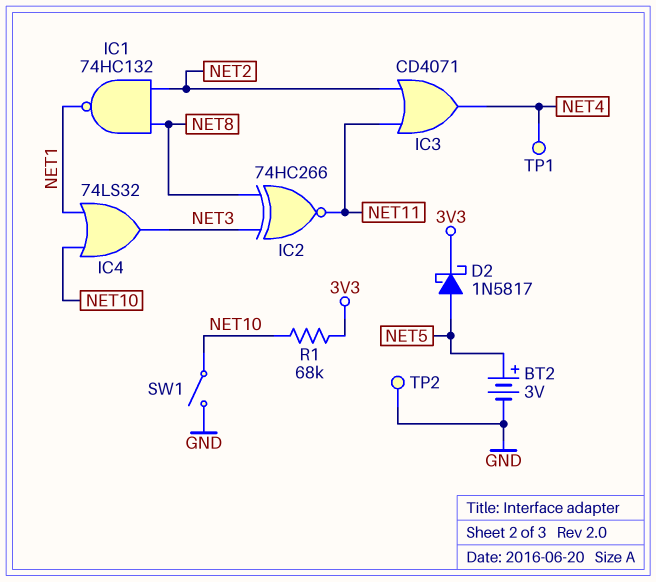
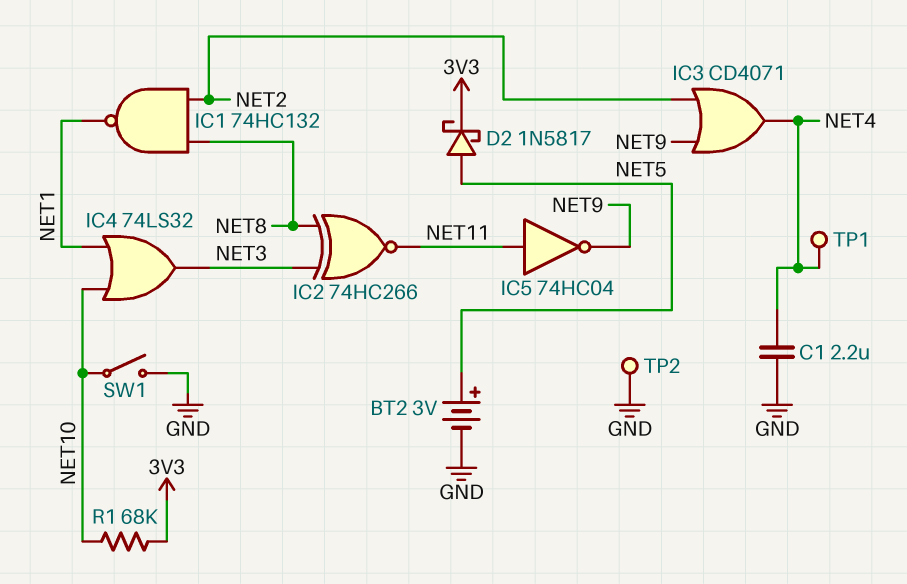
C1: none -> 2.2uF (GND, NET4)
IC3: OR CD4071 (in NET2, in NET11, out NET4) -> OR CD4071 (in NET2, in NET9, out NET4)
IC5: none -> NOT 74HC04 (in NET11, out NET9)

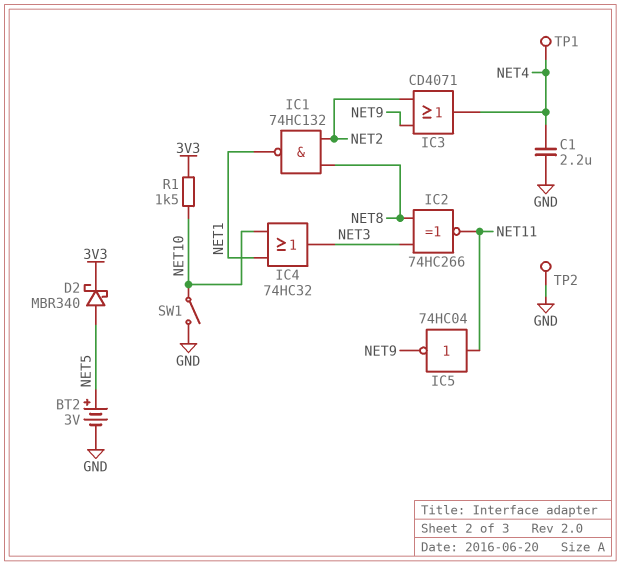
D2: schottky 1N5817 (A NET5, K 3V3) -> schottky MBR340 (A NET5, K 3V3)
IC4: OR 74LS32 (in NET1, in NET10, out NET3) -> OR 74HC32 (in NET1, in NET10, out NET3)
R1: 68k (3V3, NET10) -> 1.5k (3V3, NET10)

